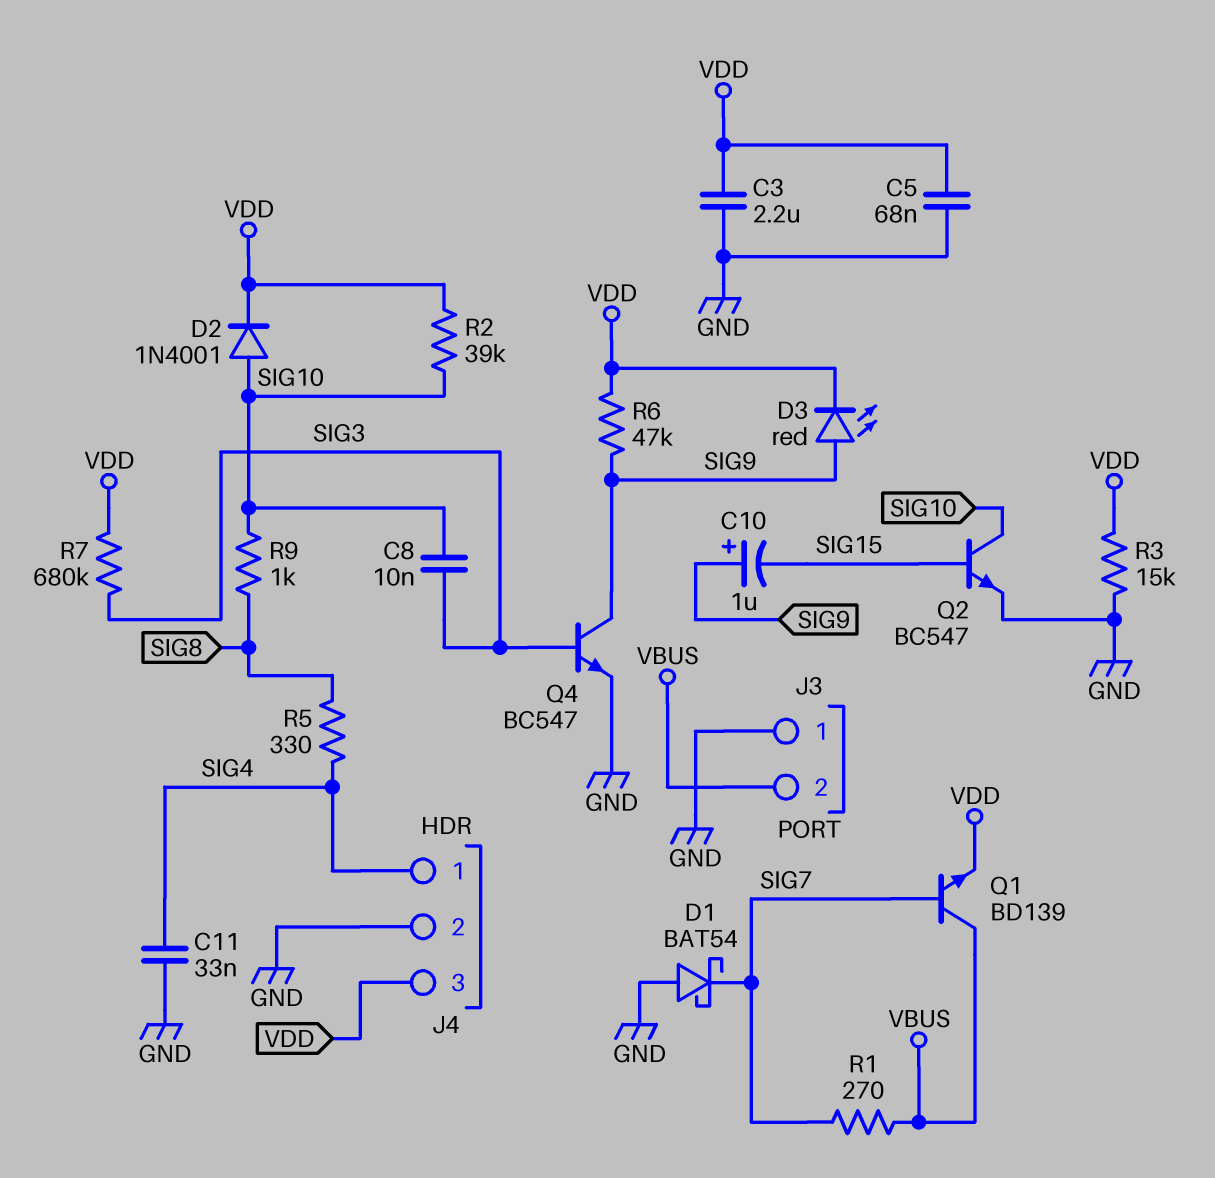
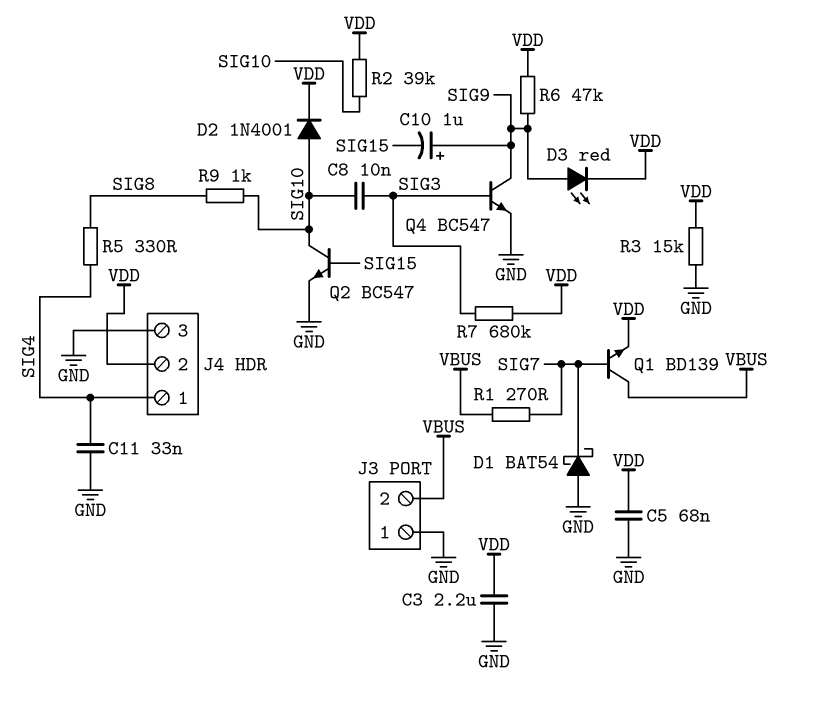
J4 pin 2: GND -> VDD
J4 pin 3: VDD -> GND

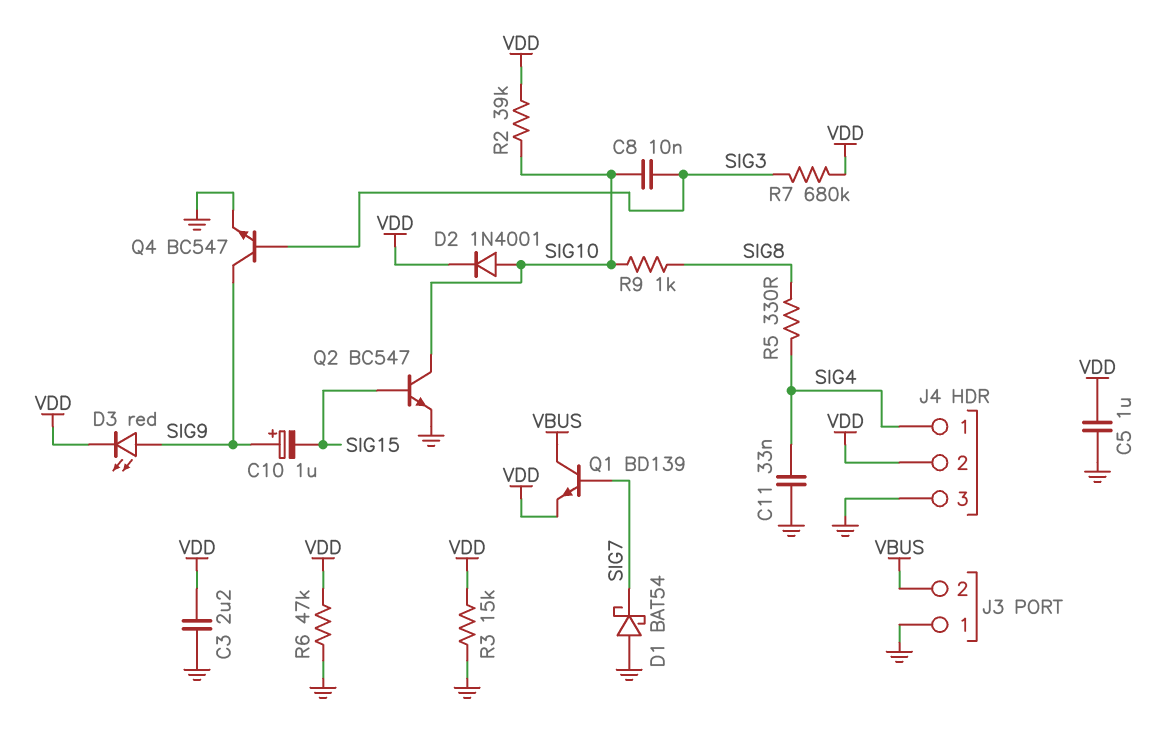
C5: 68nF (GND, VDD) -> 1uF (GND, VDD)
R1: 270 (SIG7, VBUS) -> none
R6: 47k (SIG9, VDD) -> 47k (GND, VDD)

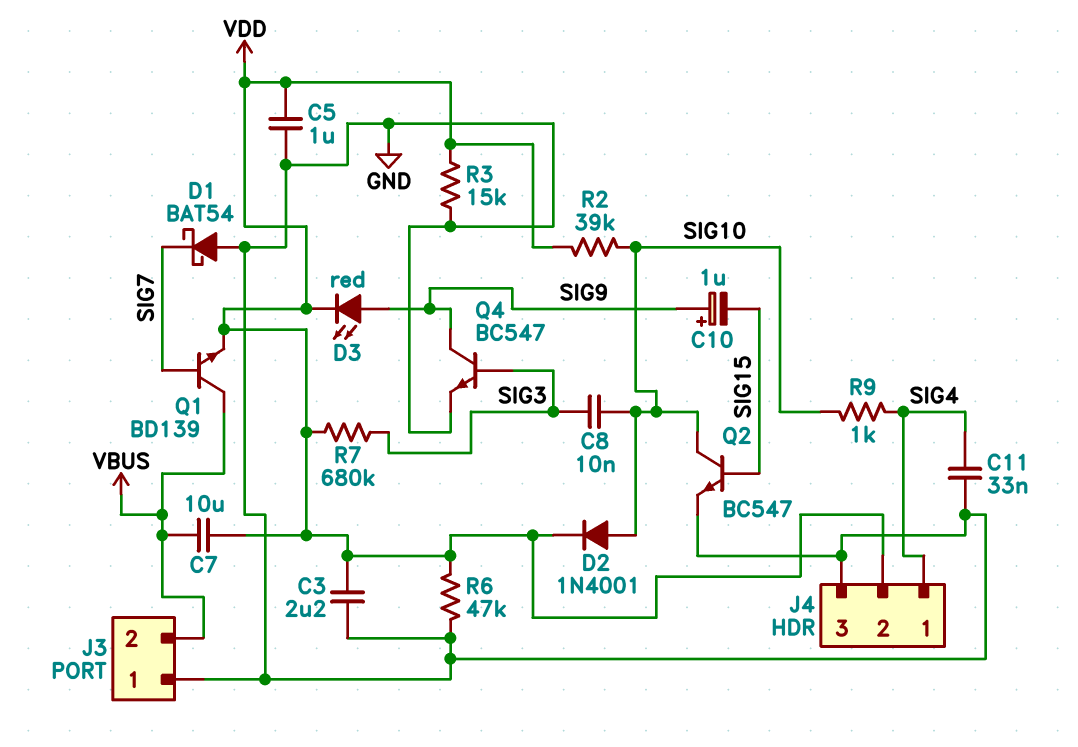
C7: none -> 10uF (VBUS, VDD)
R5: 330 (SIG4, SIG8) -> none
R9: 1k (SIG8, SIG10) -> 1k (SIG4, SIG10)

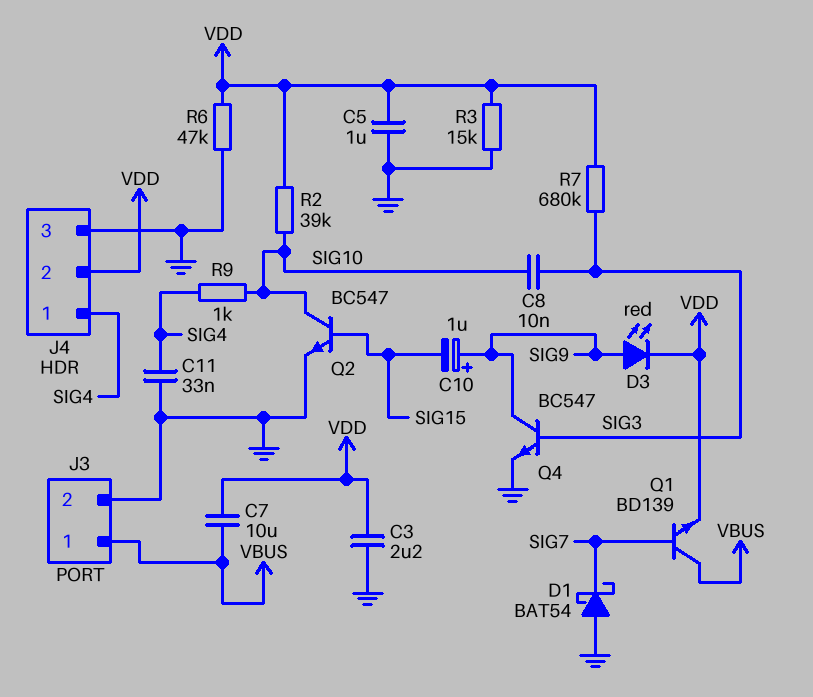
D2: diode 1N4001 (A SIG10, K VDD) -> none
J3 pin 1: GND -> VBUS
J3 pin 2: VBUS -> GND

